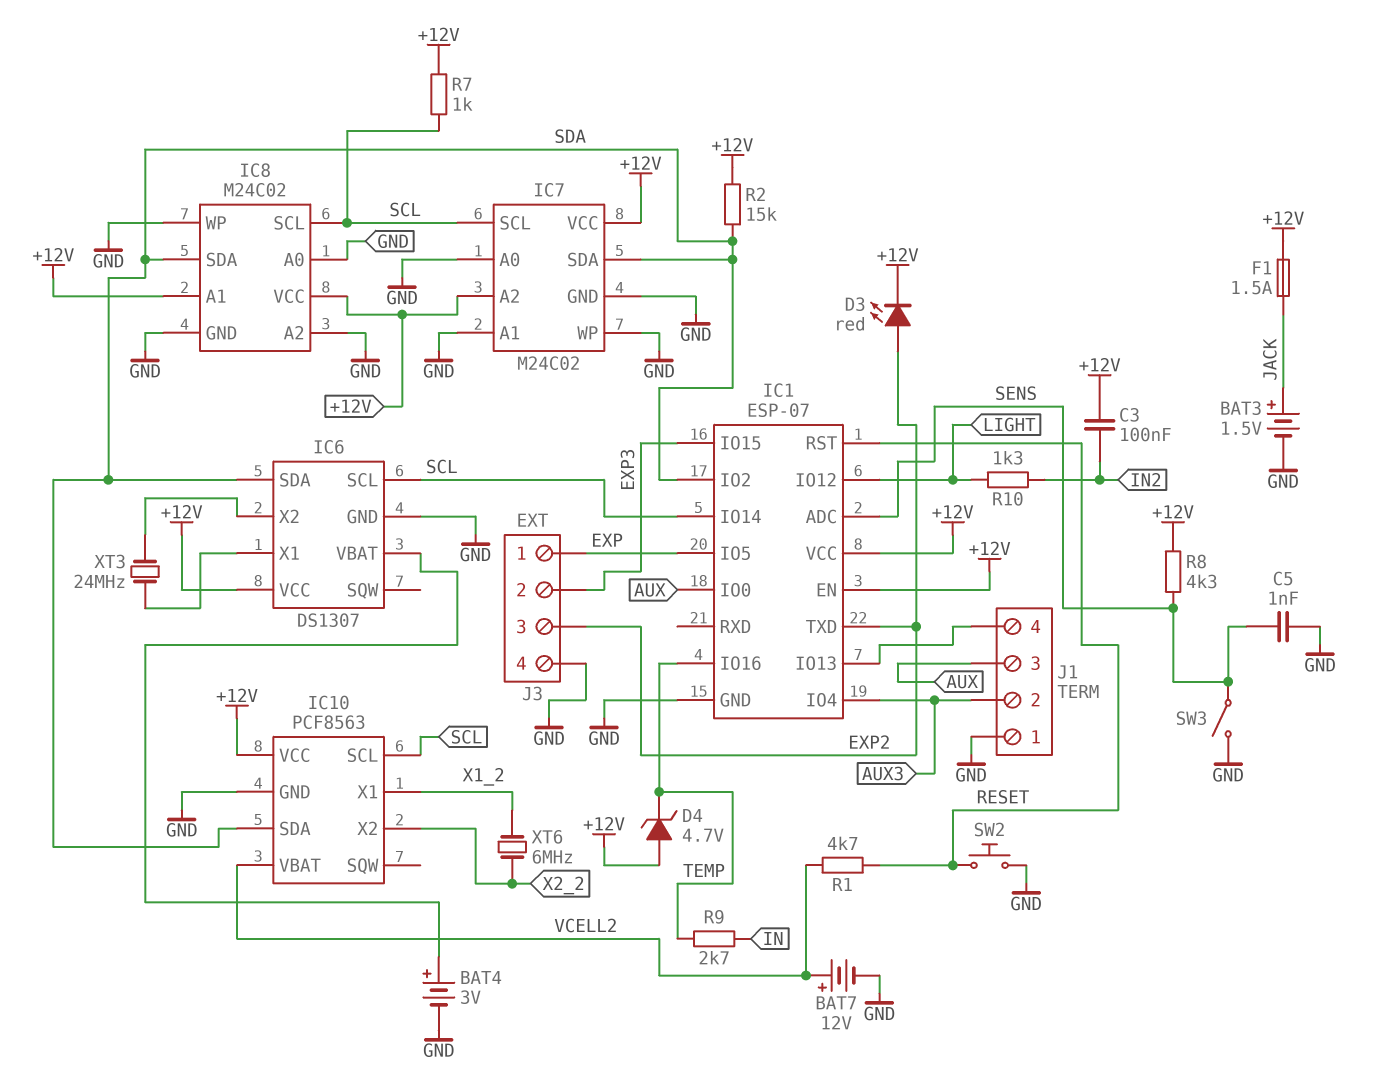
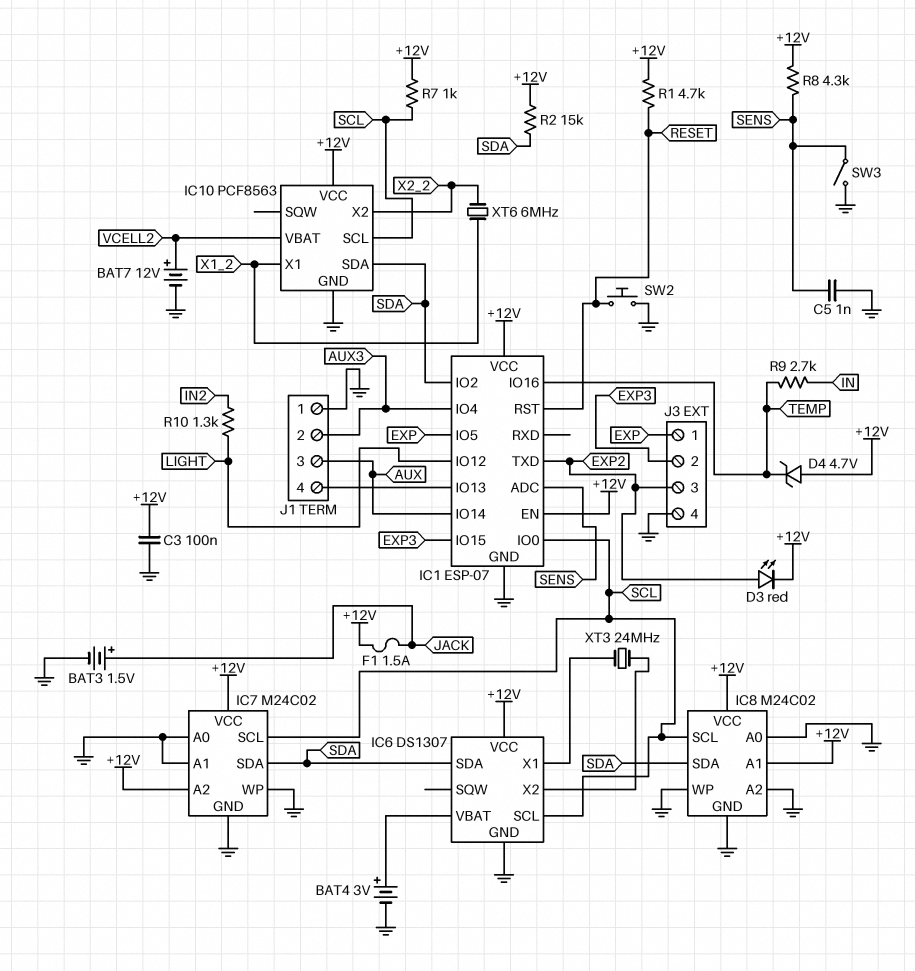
C3: 100nF (+12V, IN2) -> 100nF (+12V, GND)
IC1 pin IO0: AUX -> SCL
IC1 pin IO14: SCL -> AUX
R1: 4.7k (RESET, VCELL2) -> 4.7k (+12V, RESET)

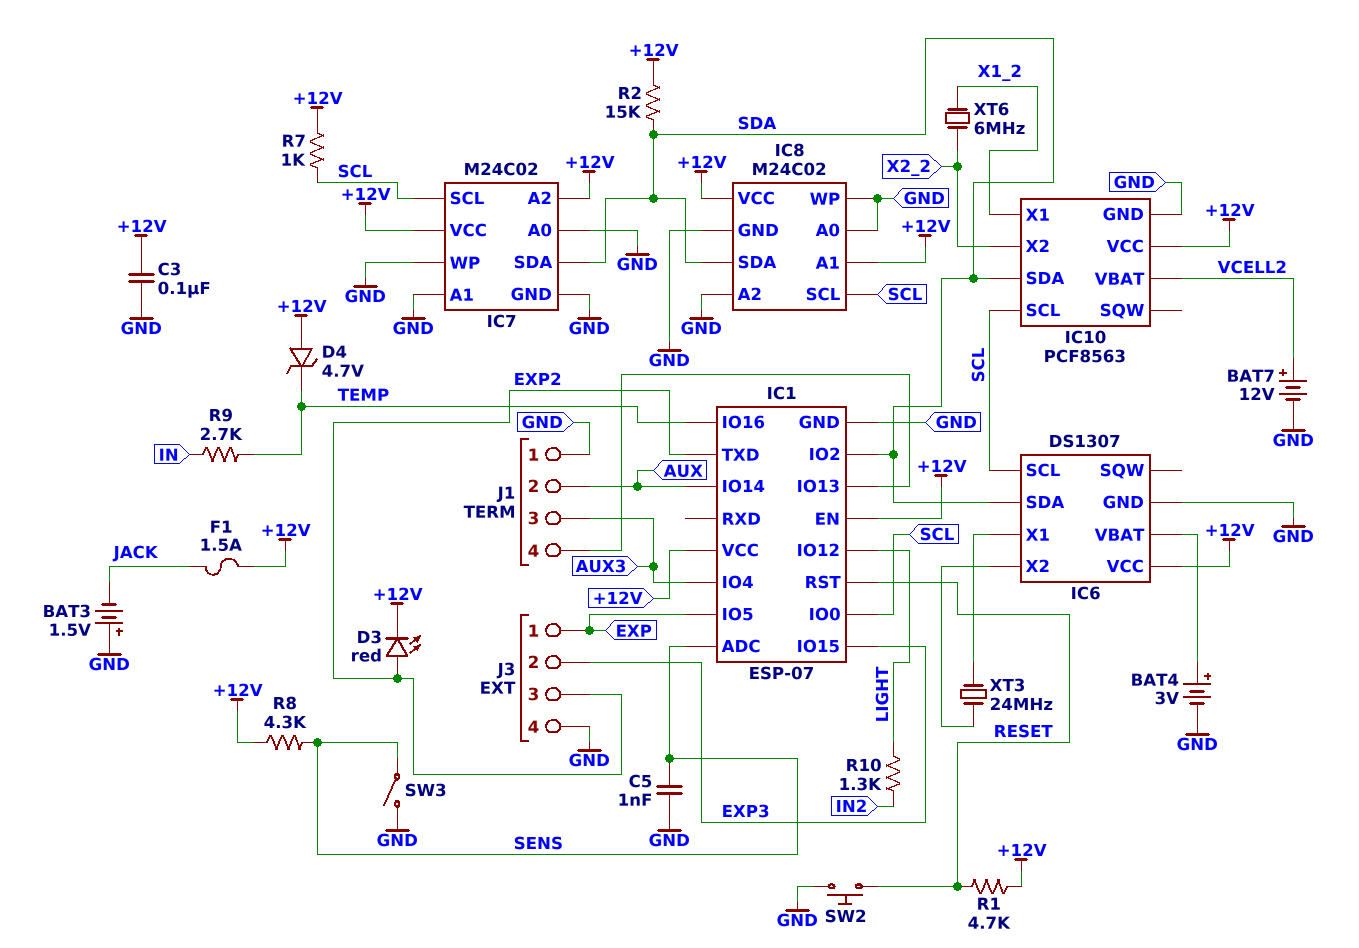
BAT3: 1.5V (plus JACK, minus GND) -> 1.5V (plus GND, minus JACK)
J1 pin 2: AUX3 -> AUX
J1 pin 3: AUX -> AUX3

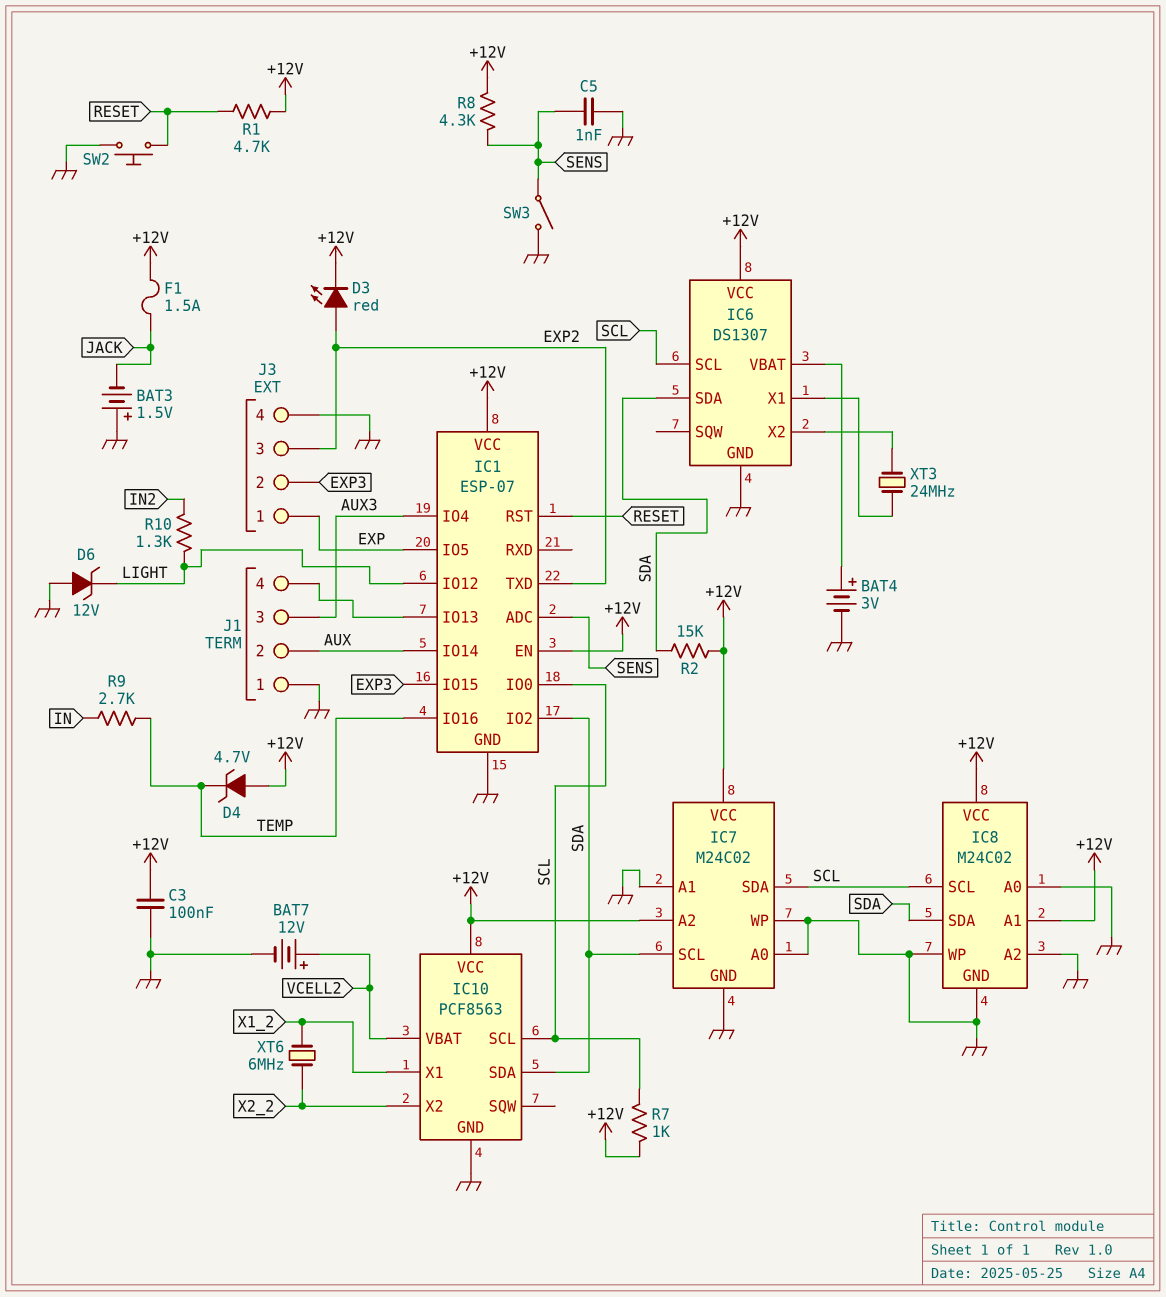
D6: none -> zener 12V (A GND, K LIGHT)
IC7 pin SCL: SCL -> SDA
IC7 pin SDA: SDA -> SCL

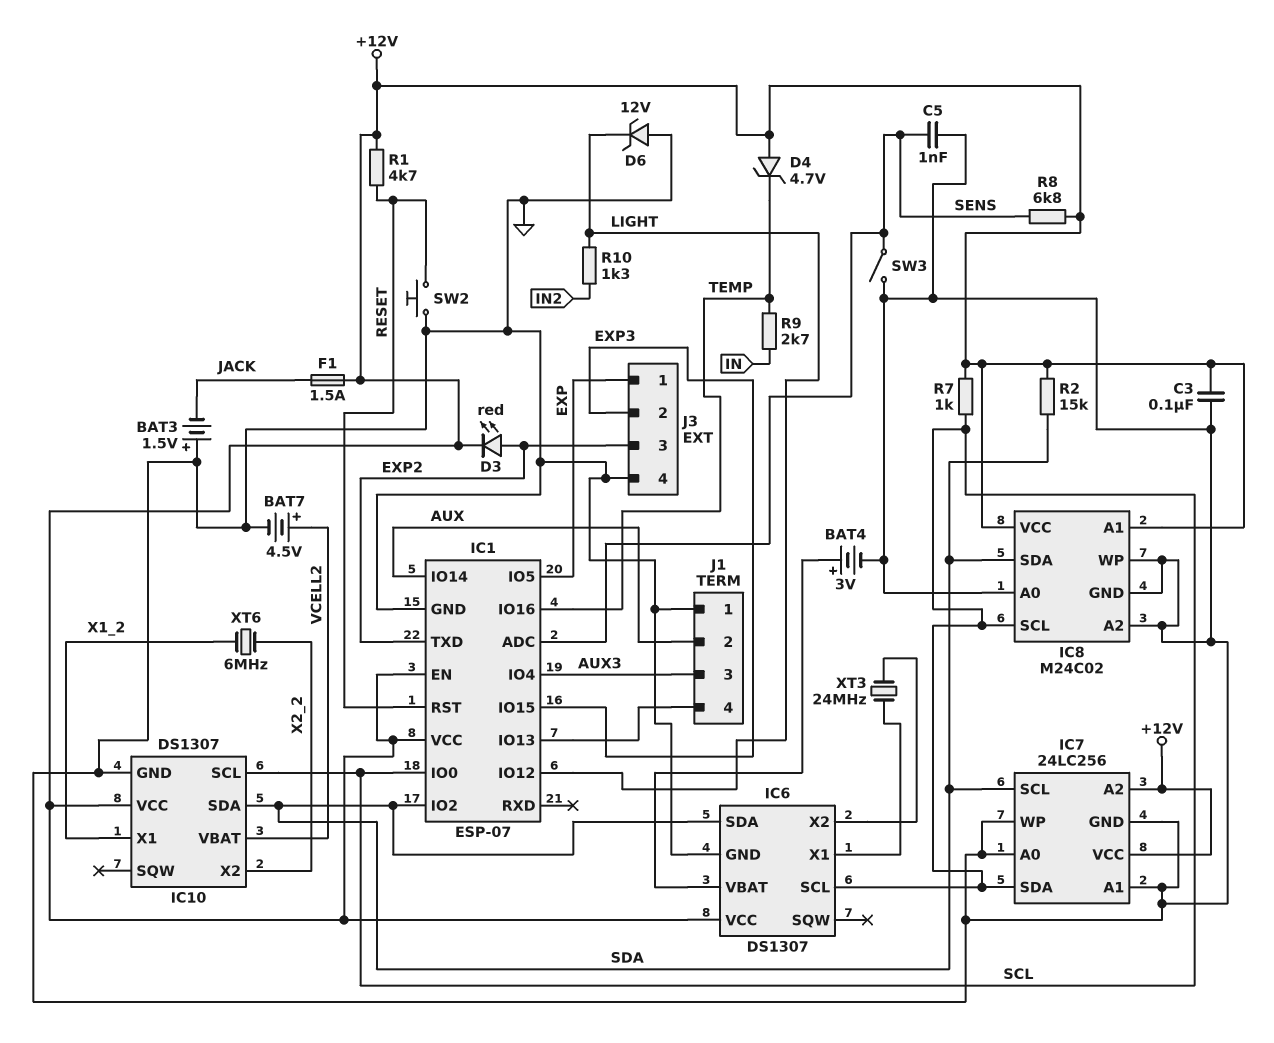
BAT7: 12V (plus VCELL2, minus GND) -> 4.5V (plus VCELL2, minus GND)
IC7: M24C02 -> 24LC256
IC10: PCF8563 -> DS1307
R8: 4.3k (+12V, SENS) -> 6.8k (+12V, SENS)

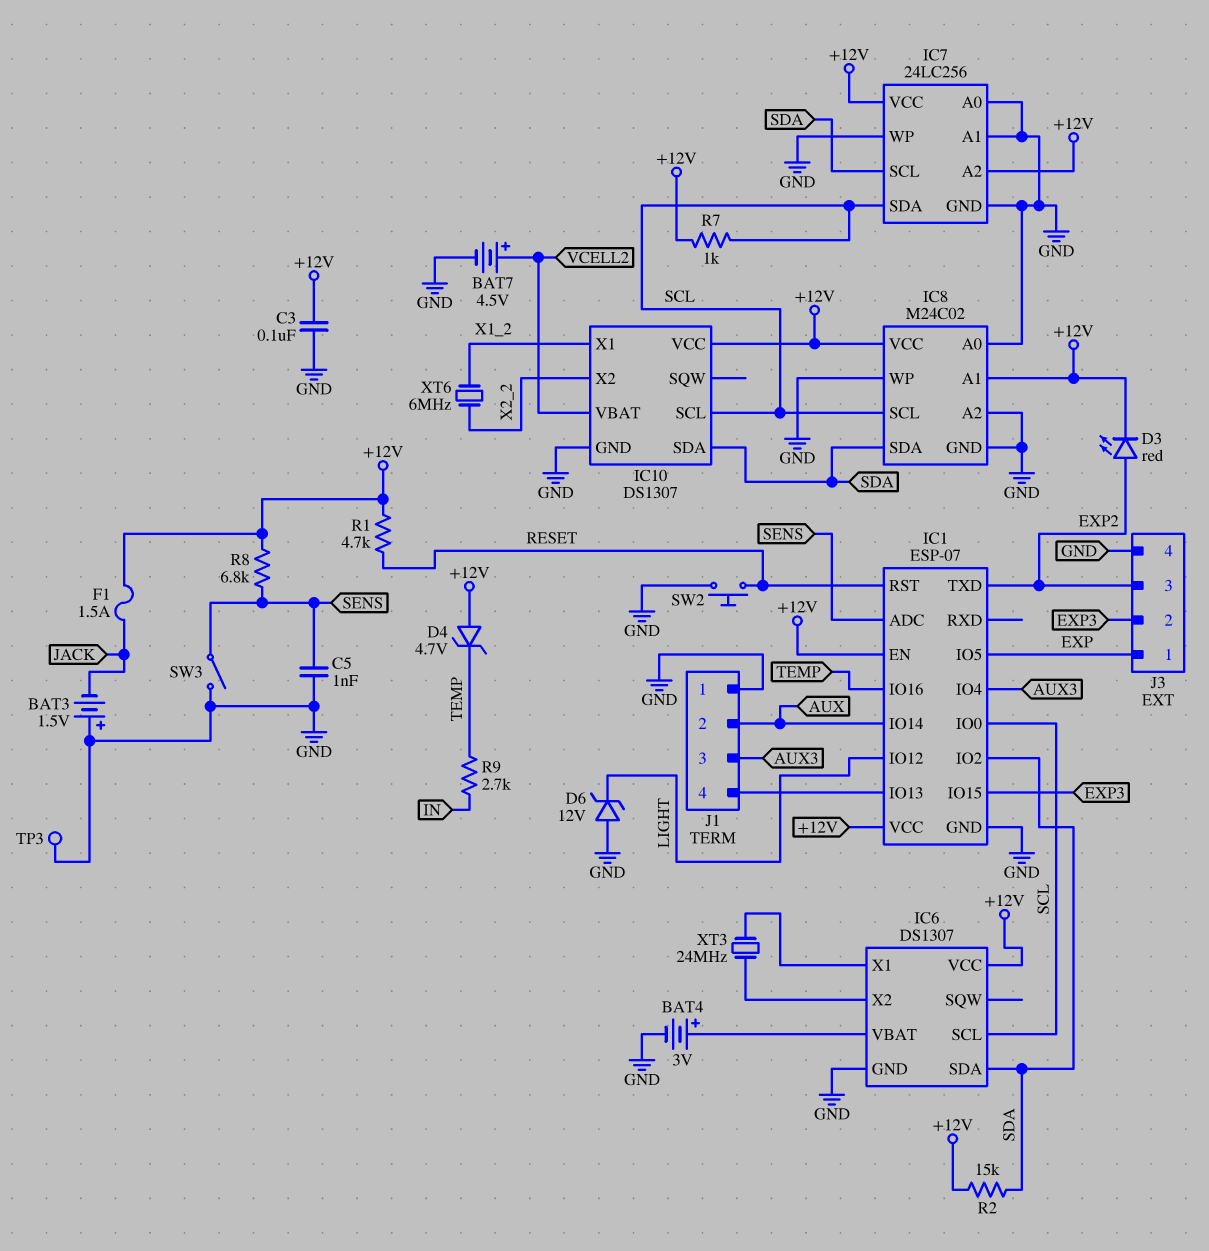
R10: 1.3k (IN2, LIGHT) -> none
TP3: none -> test point (GND)

